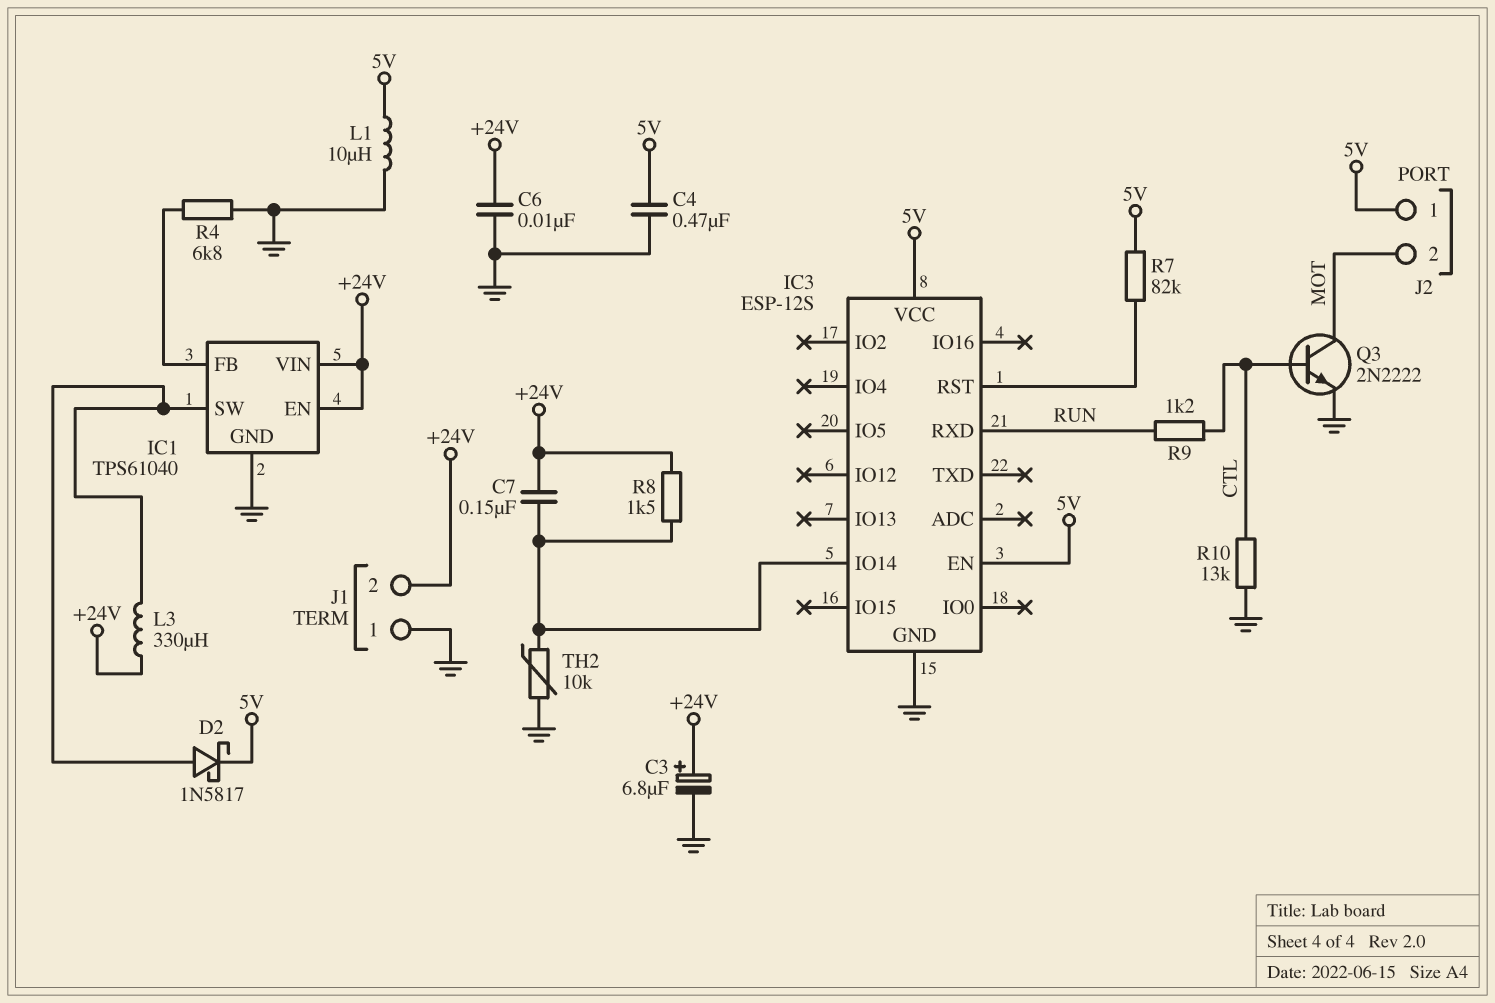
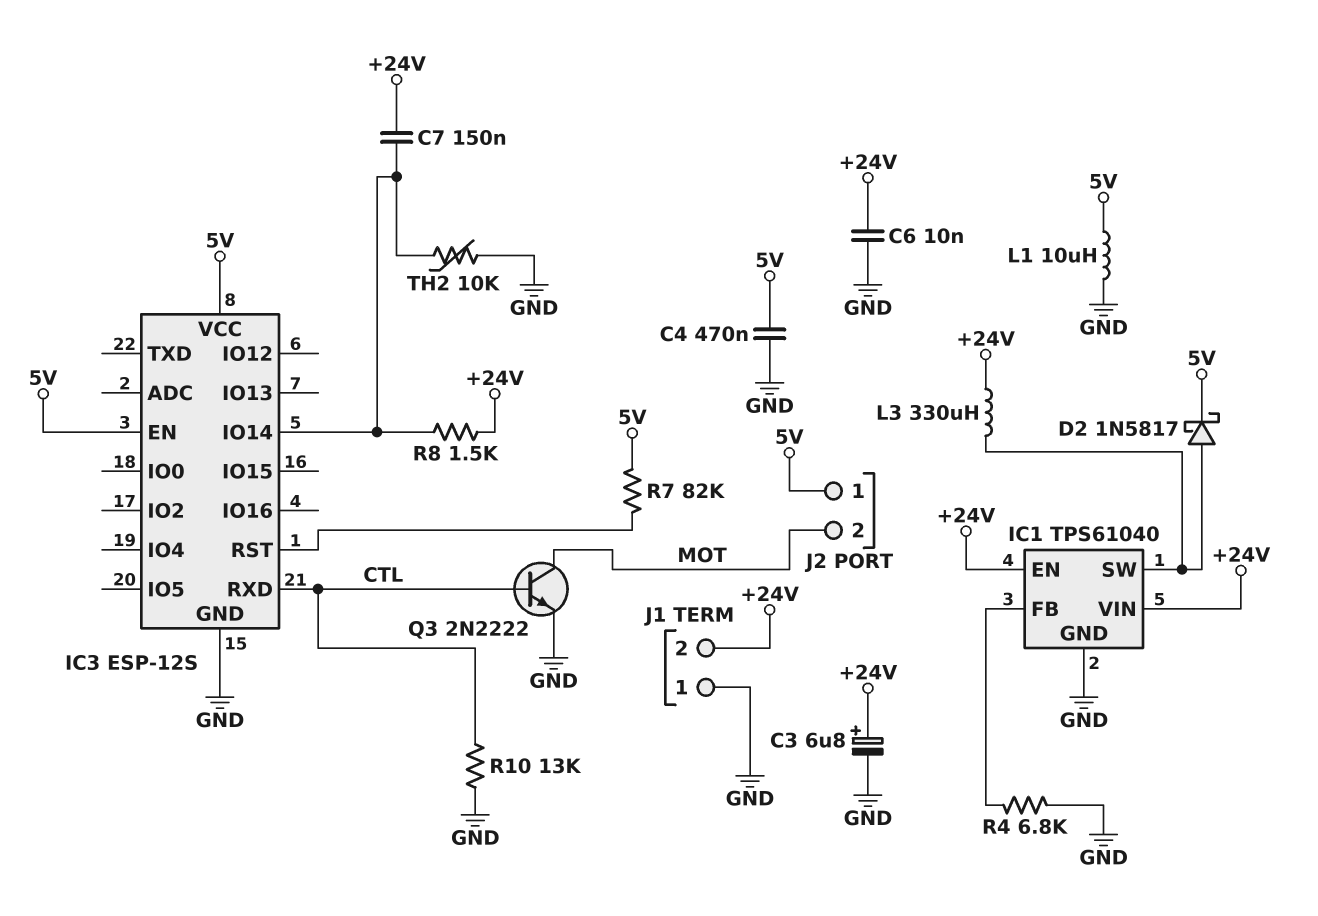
IC3 pin RXD: RUN -> CTL
R9: 1.2k (CTL, RUN) -> none

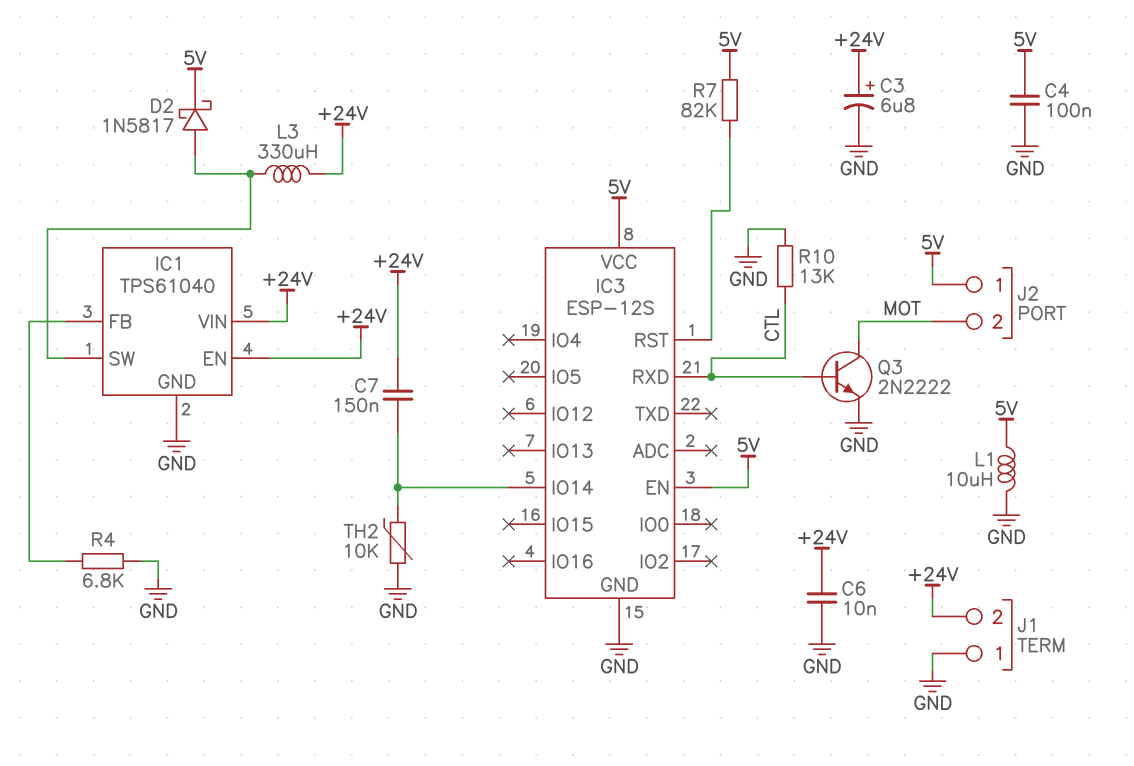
C4: 470nF (5V, GND) -> 100nF (5V, GND)
R8: 1.5k (+24V, IC3/IO14) -> none

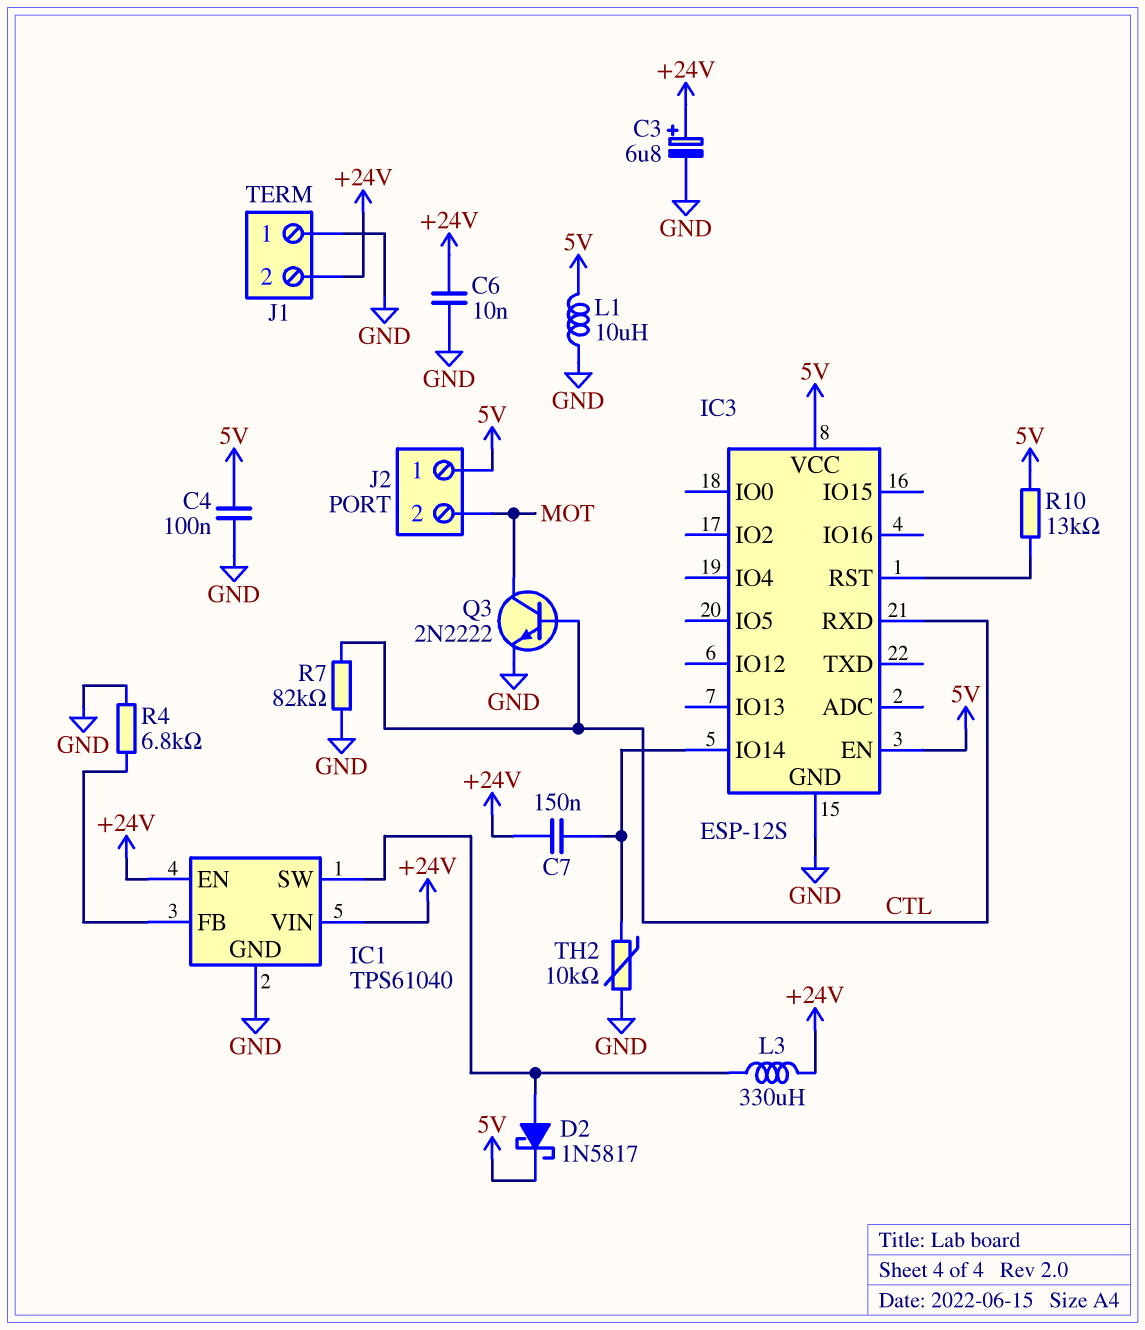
R7: 82k (5V, IC3/RST) -> 82k (CTL, GND)
R10: 13k (CTL, GND) -> 13k (5V, IC3/RST)

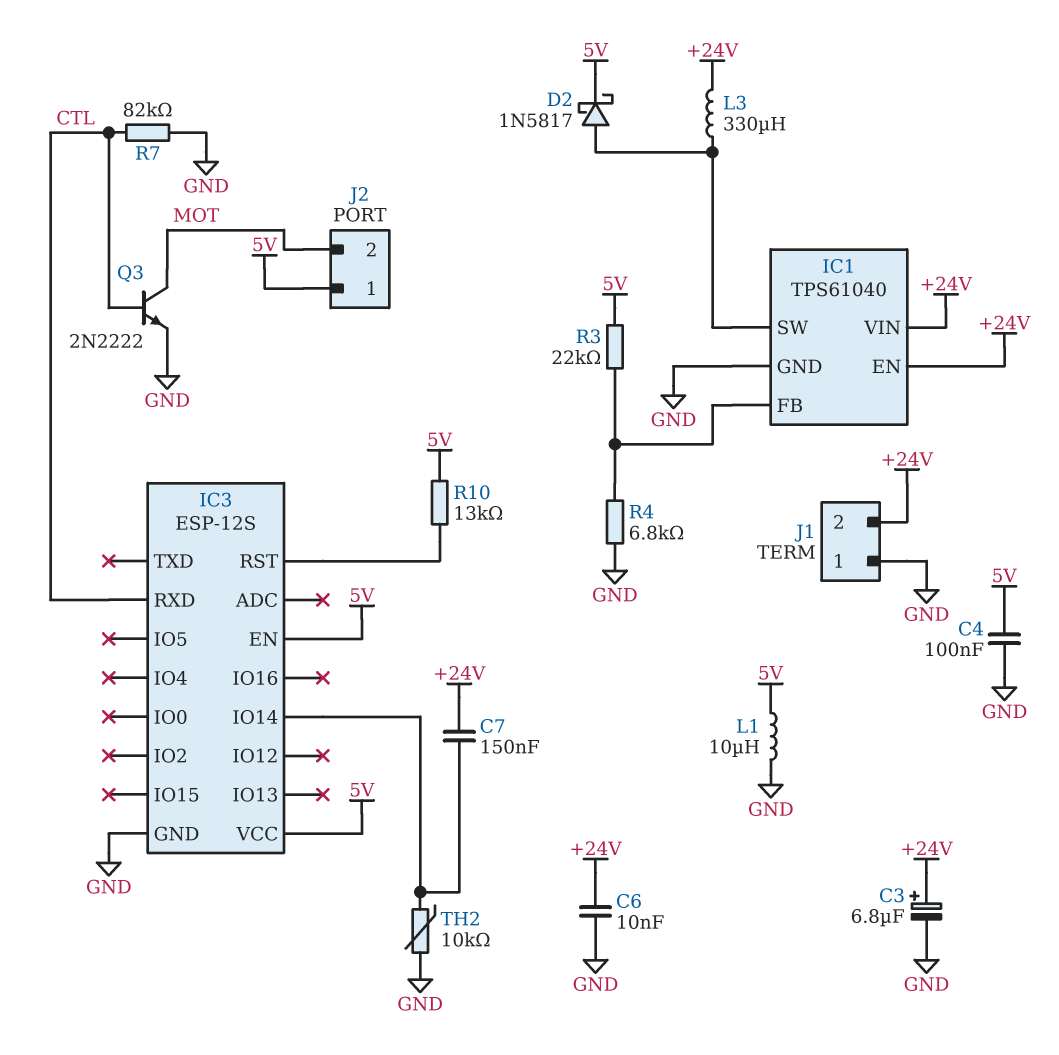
R3: none -> 22k (5V, IC1/FB)

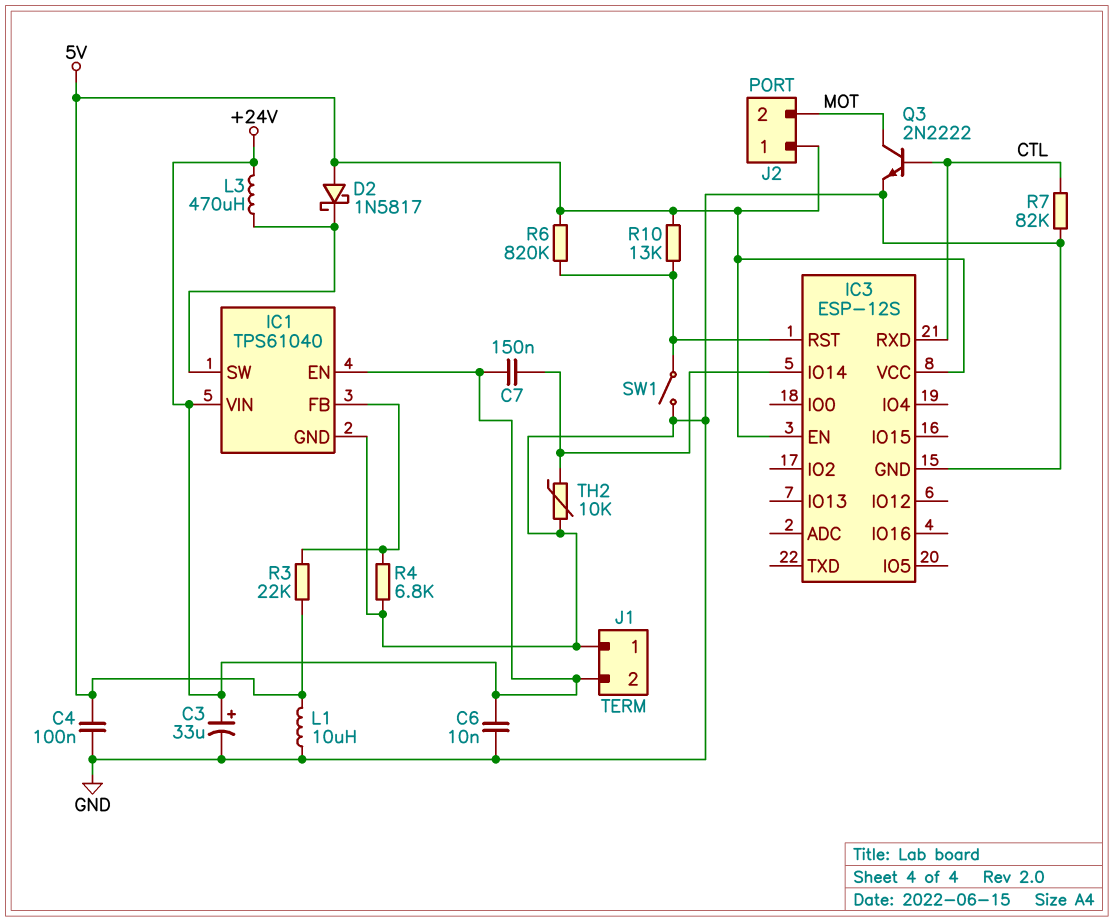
C3: 6.8uF (plus +24V, minus GND) -> 33uF (plus +24V, minus GND)
D2: schottky 1N5817 (A IC1/SW, K 5V) -> schottky 1N5817 (A 5V, K IC1/SW)
L3: 330uH (+24V, IC1/SW) -> 470uH (+24V, IC1/SW)
R6: none -> 820k (5V, IC3/RST)
SW1: none -> switch (GND, IC3/RST)

